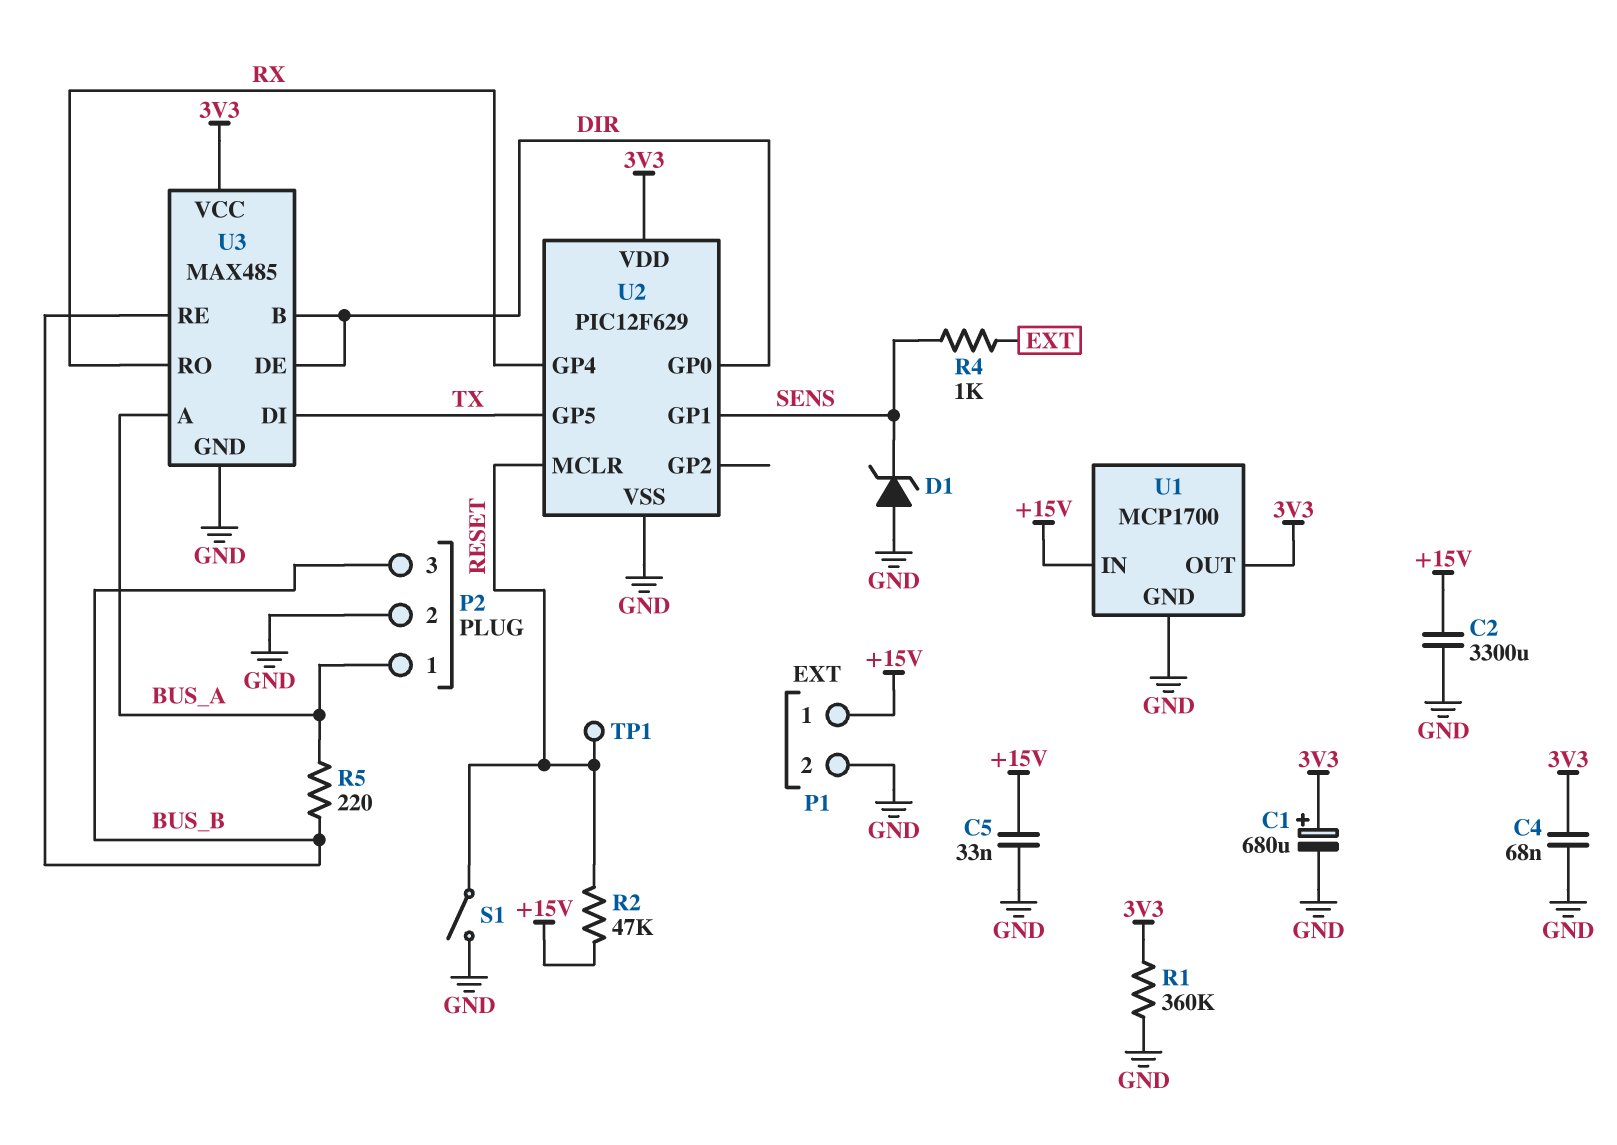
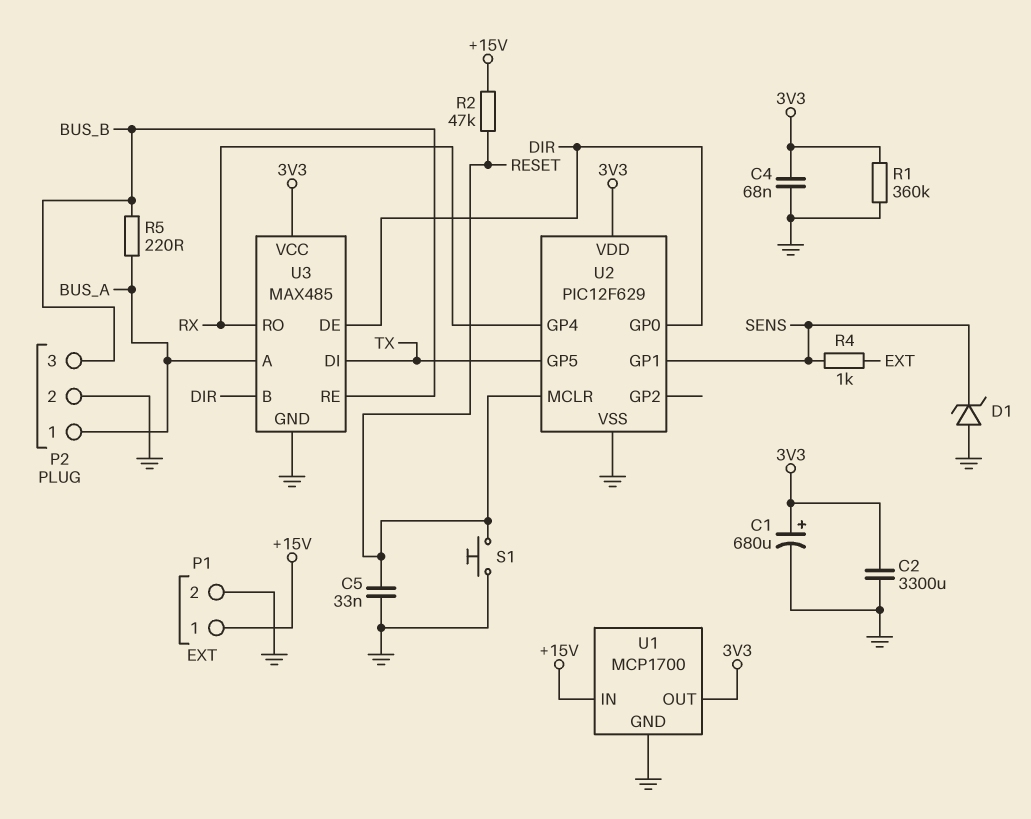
C2: 3300uF (+15V, GND) -> 3300uF (3V3, GND)
C5: 33nF (+15V, GND) -> 33nF (GND, RESET)
S1: switch (GND, RESET) -> button (GND, RESET)
TP1: test point (RESET) -> none

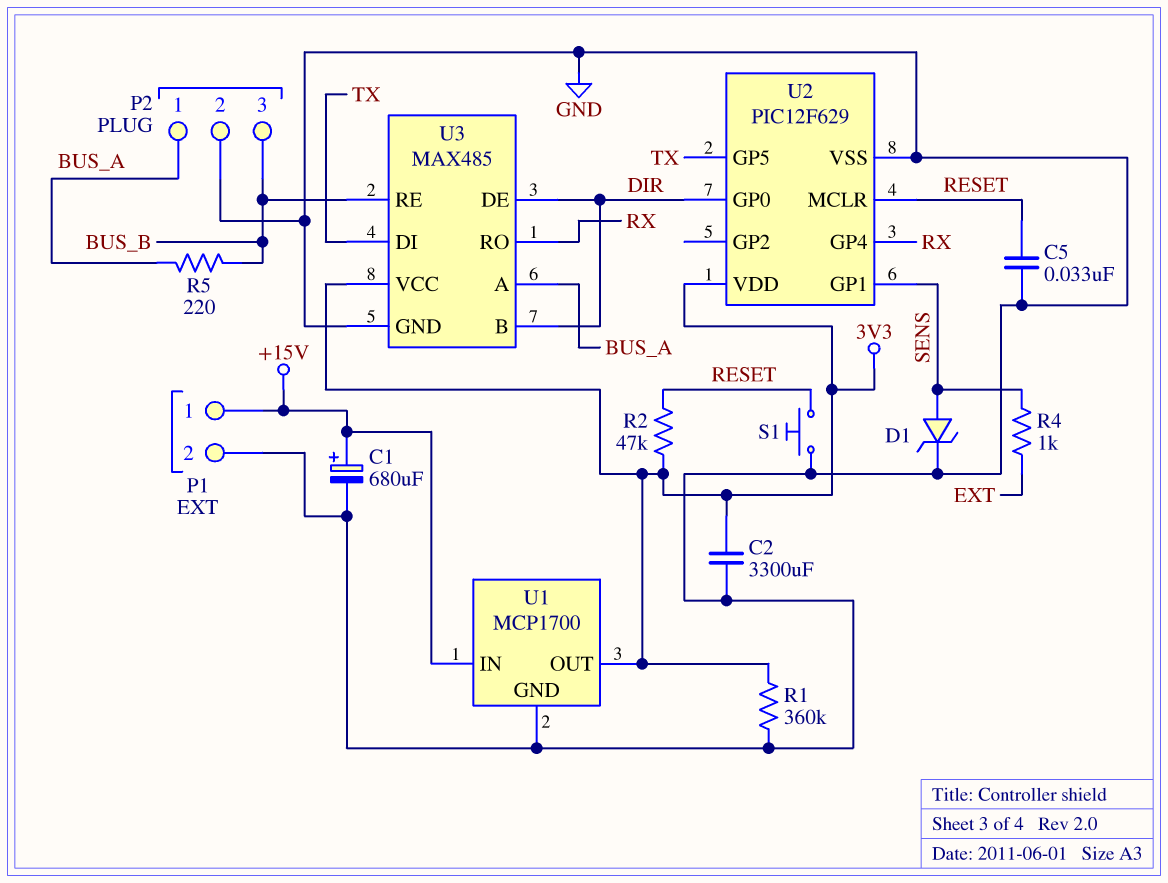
C1: 680uF (plus 3V3, minus GND) -> 680uF (plus +15V, minus GND)
C4: 68nF (3V3, GND) -> none
D1: zener (A GND, K SENS) -> zener (A SENS, K GND)
R2: 47k (+15V, RESET) -> 47k (3V3, RESET)

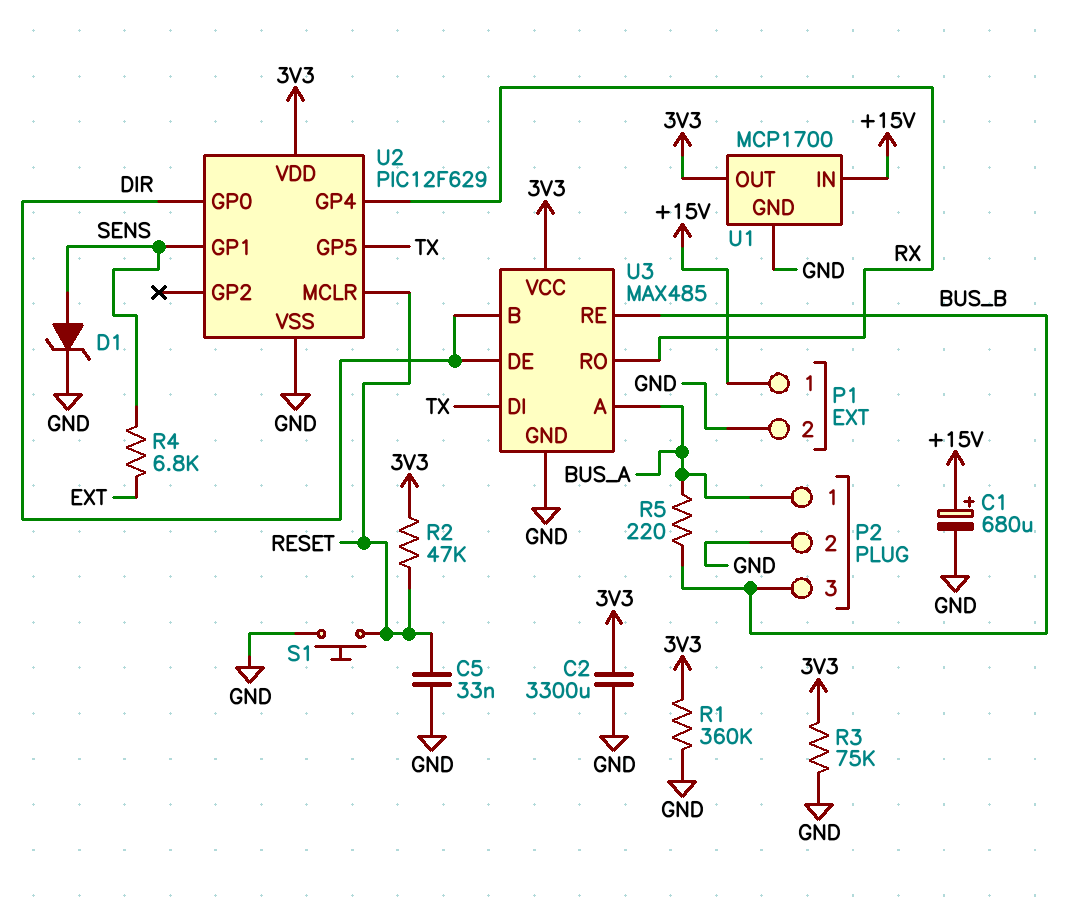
R3: none -> 75k (3V3, GND)
R4: 1k (EXT, SENS) -> 6.8k (EXT, SENS)

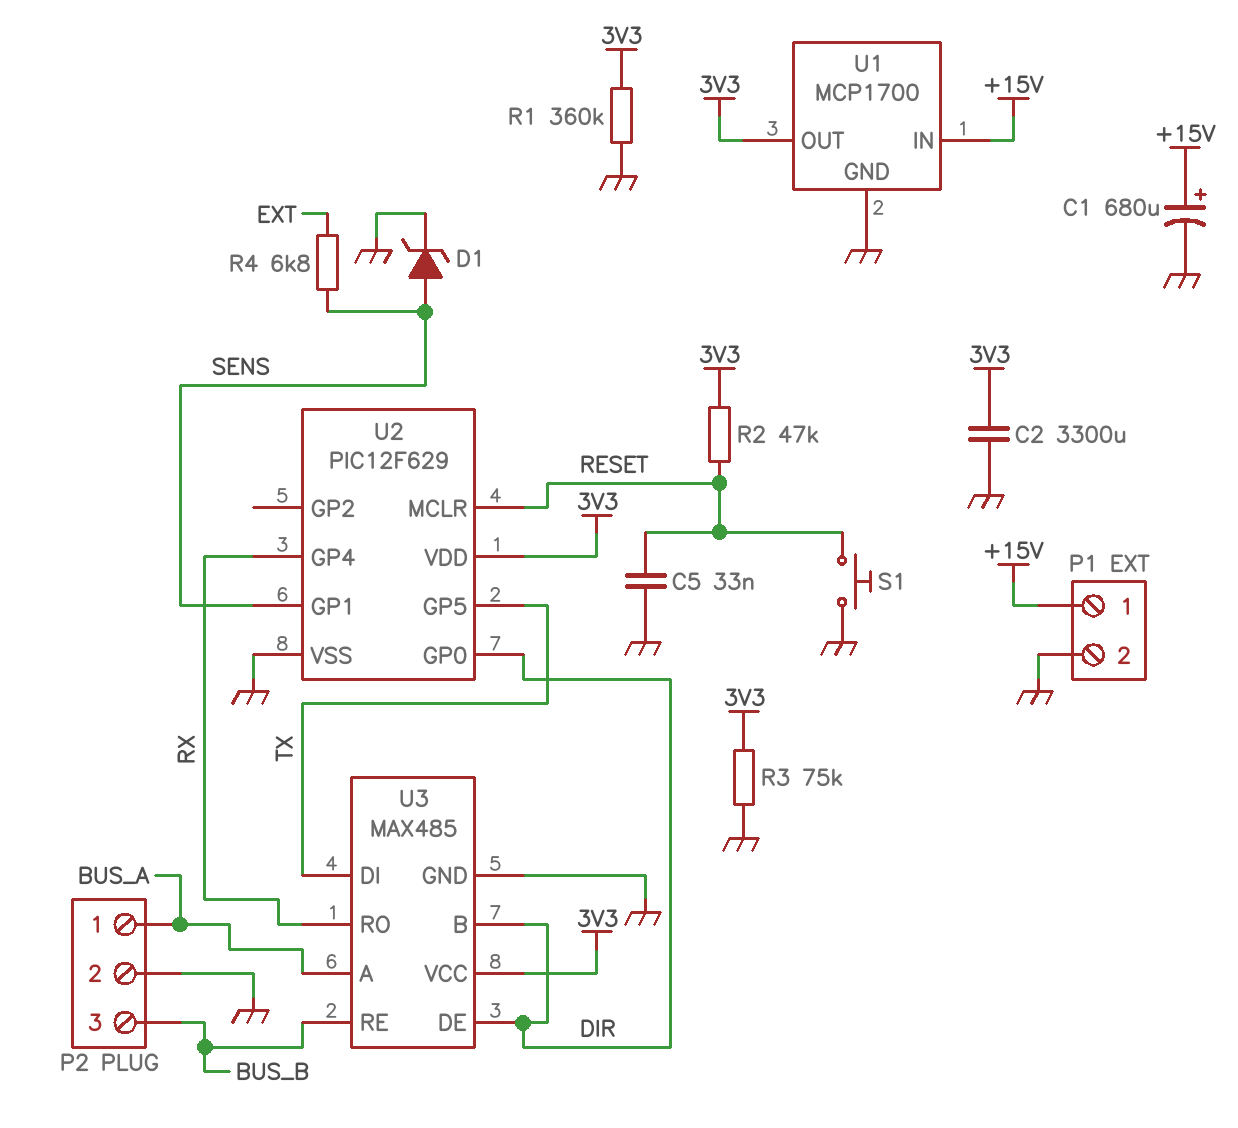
R5: 220 (BUS_A, BUS_B) -> none

